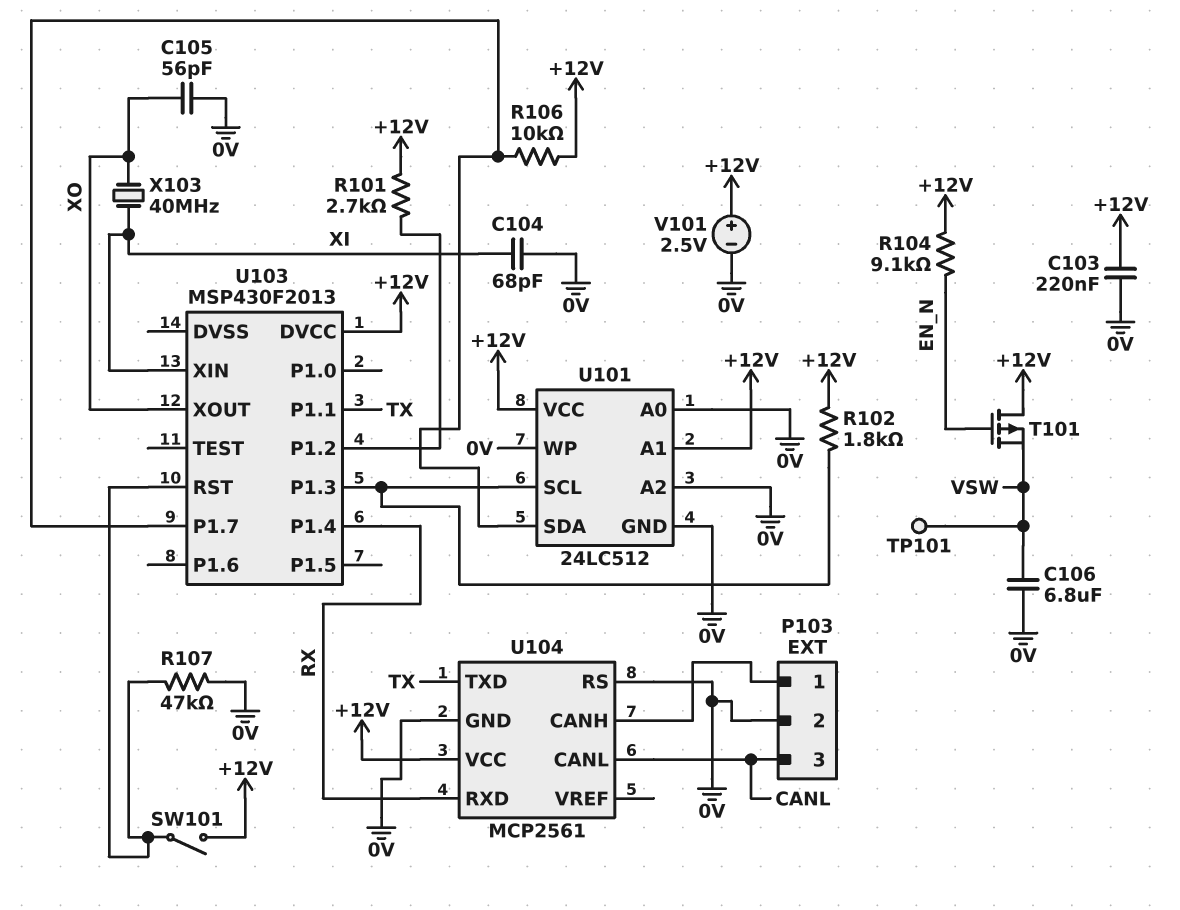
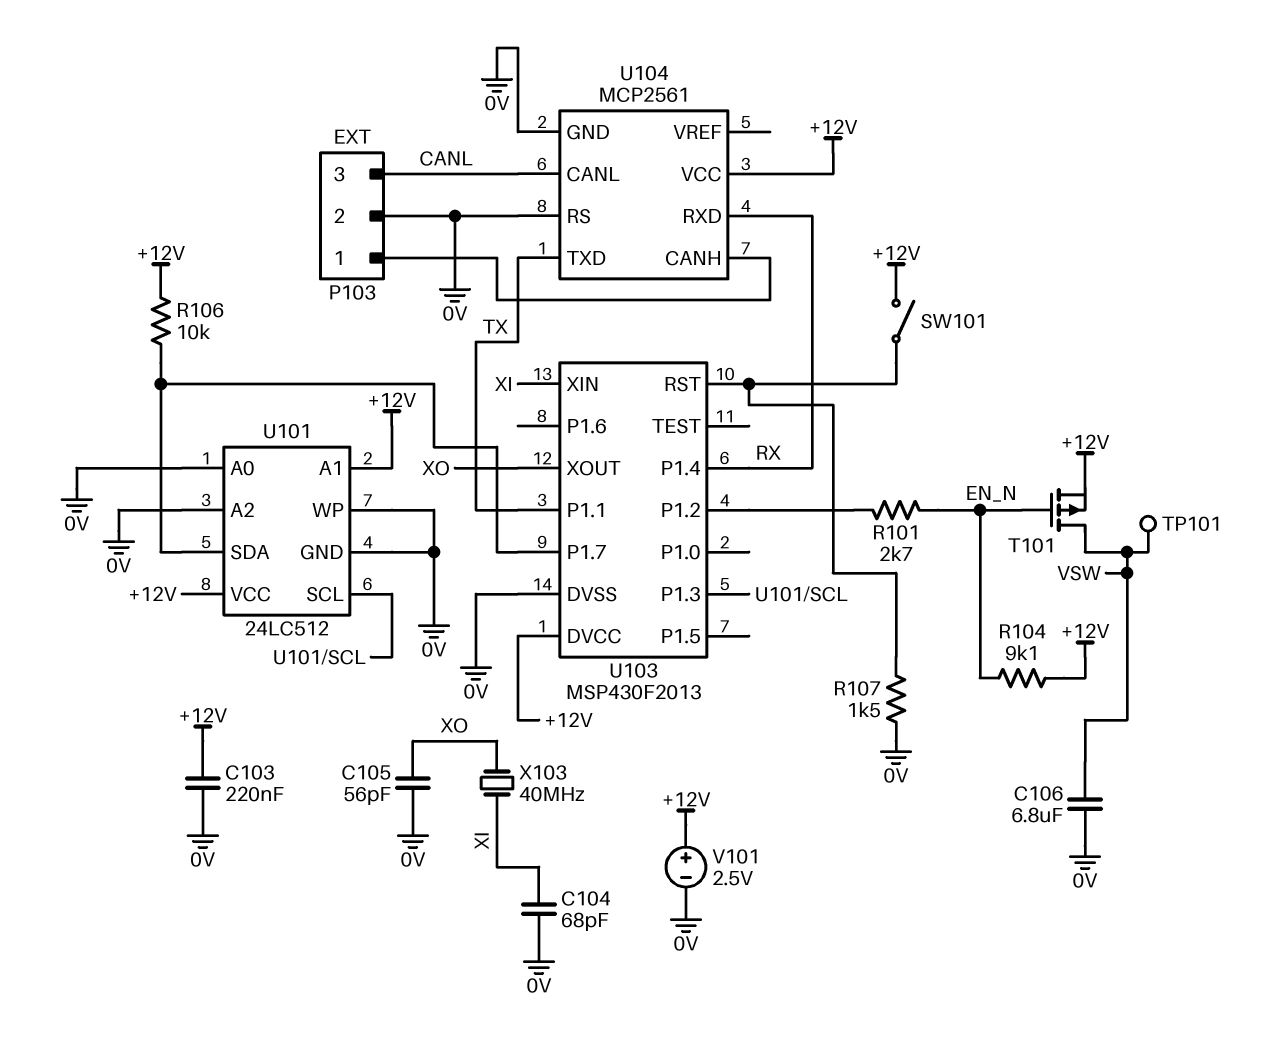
R101: 2.7k (+12V, U103/P1.2) -> 2.7k (EN_N, U103/P1.2)
R102: 1.8k (+12V, U101/SCL) -> none
R107: 47k (0V, U103/RST) -> 1.5k (0V, U103/RST)
T101: PMOS (G EN_N, D +12V, S VSW) -> PMOS (G EN_N, D VSW, S +12V)
U103 pin DVSS: none -> 0V

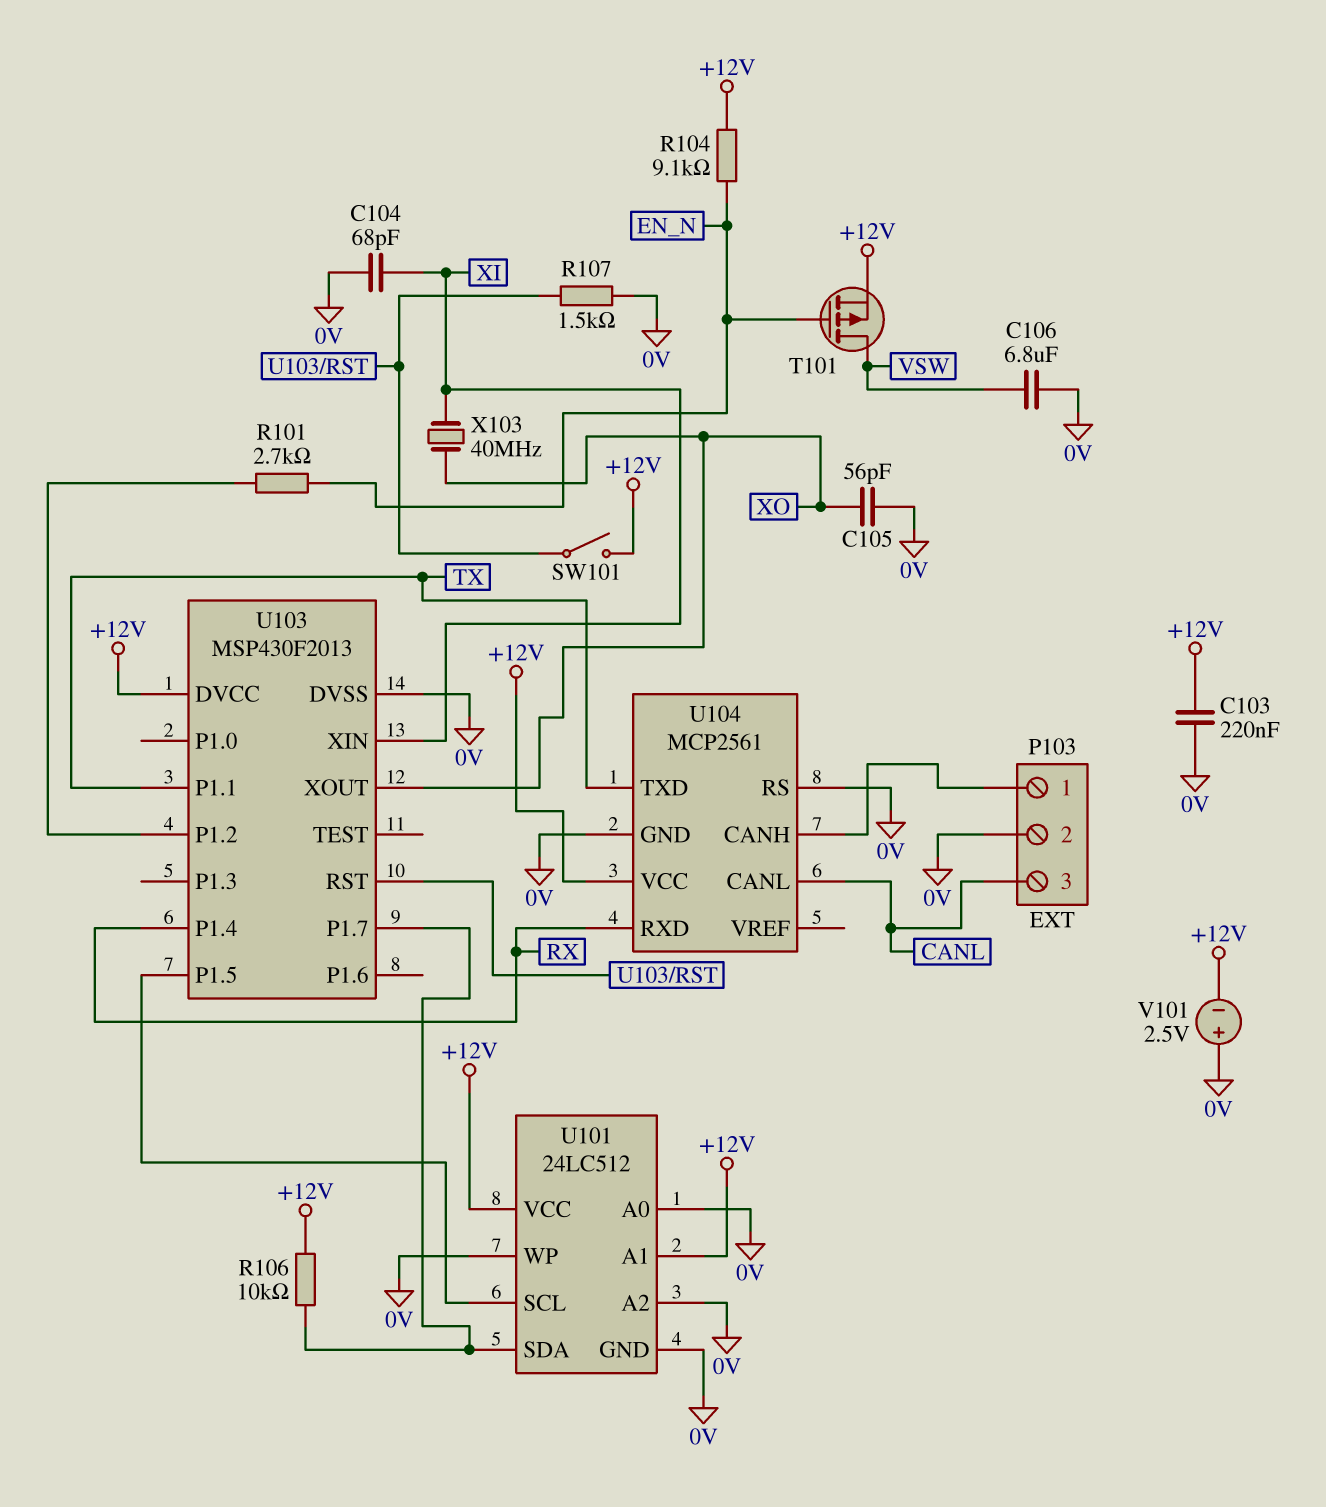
TP101: test point (VSW) -> none
U103 pin P1.3: U101/SCL -> none
U103 pin P1.5: none -> U101/SCL
V101: 2.5V (plus +12V, minus 0V) -> 2.5V (plus 0V, minus +12V)

